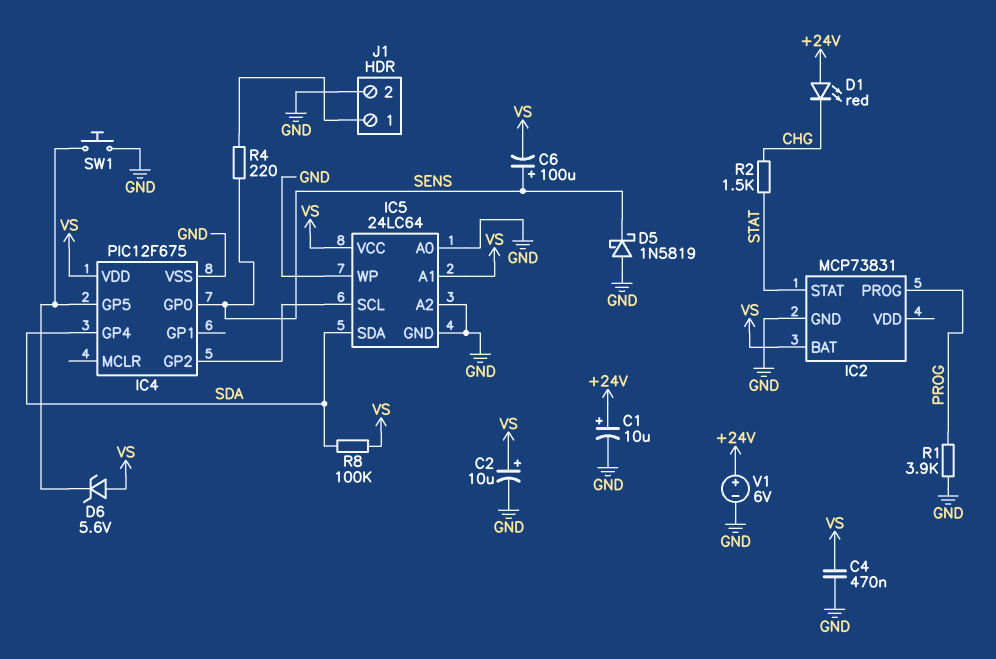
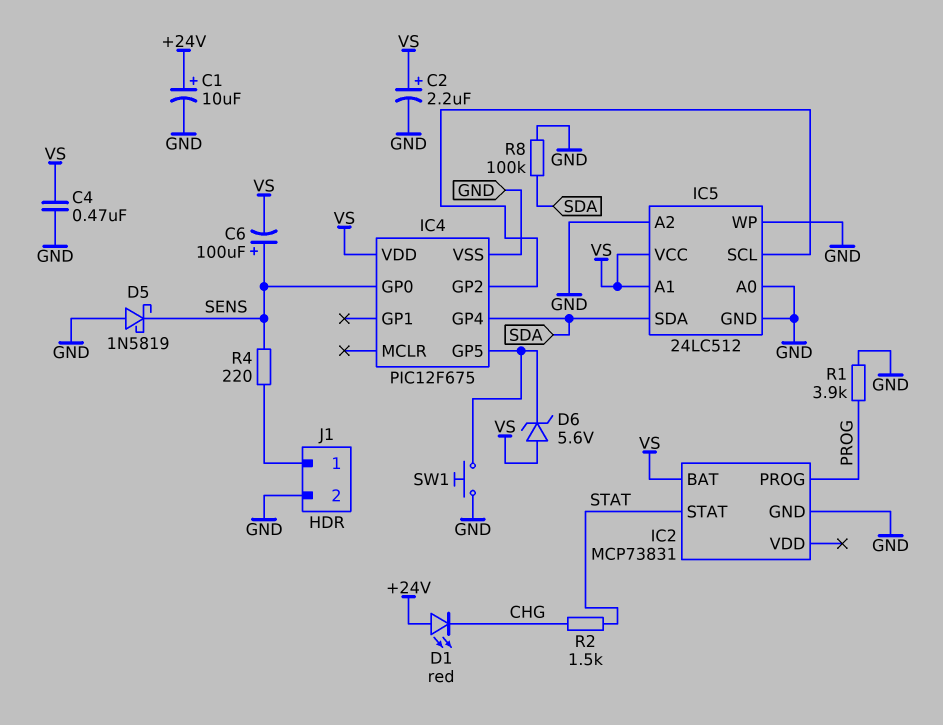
C2: 10uF (plus VS, minus GND) -> 2.2uF (plus VS, minus GND)
IC5: 24LC64 -> 24LC512
R8: 100k (SDA, VS) -> 100k (GND, SDA)
V1: 6V (plus +24V, minus GND) -> none

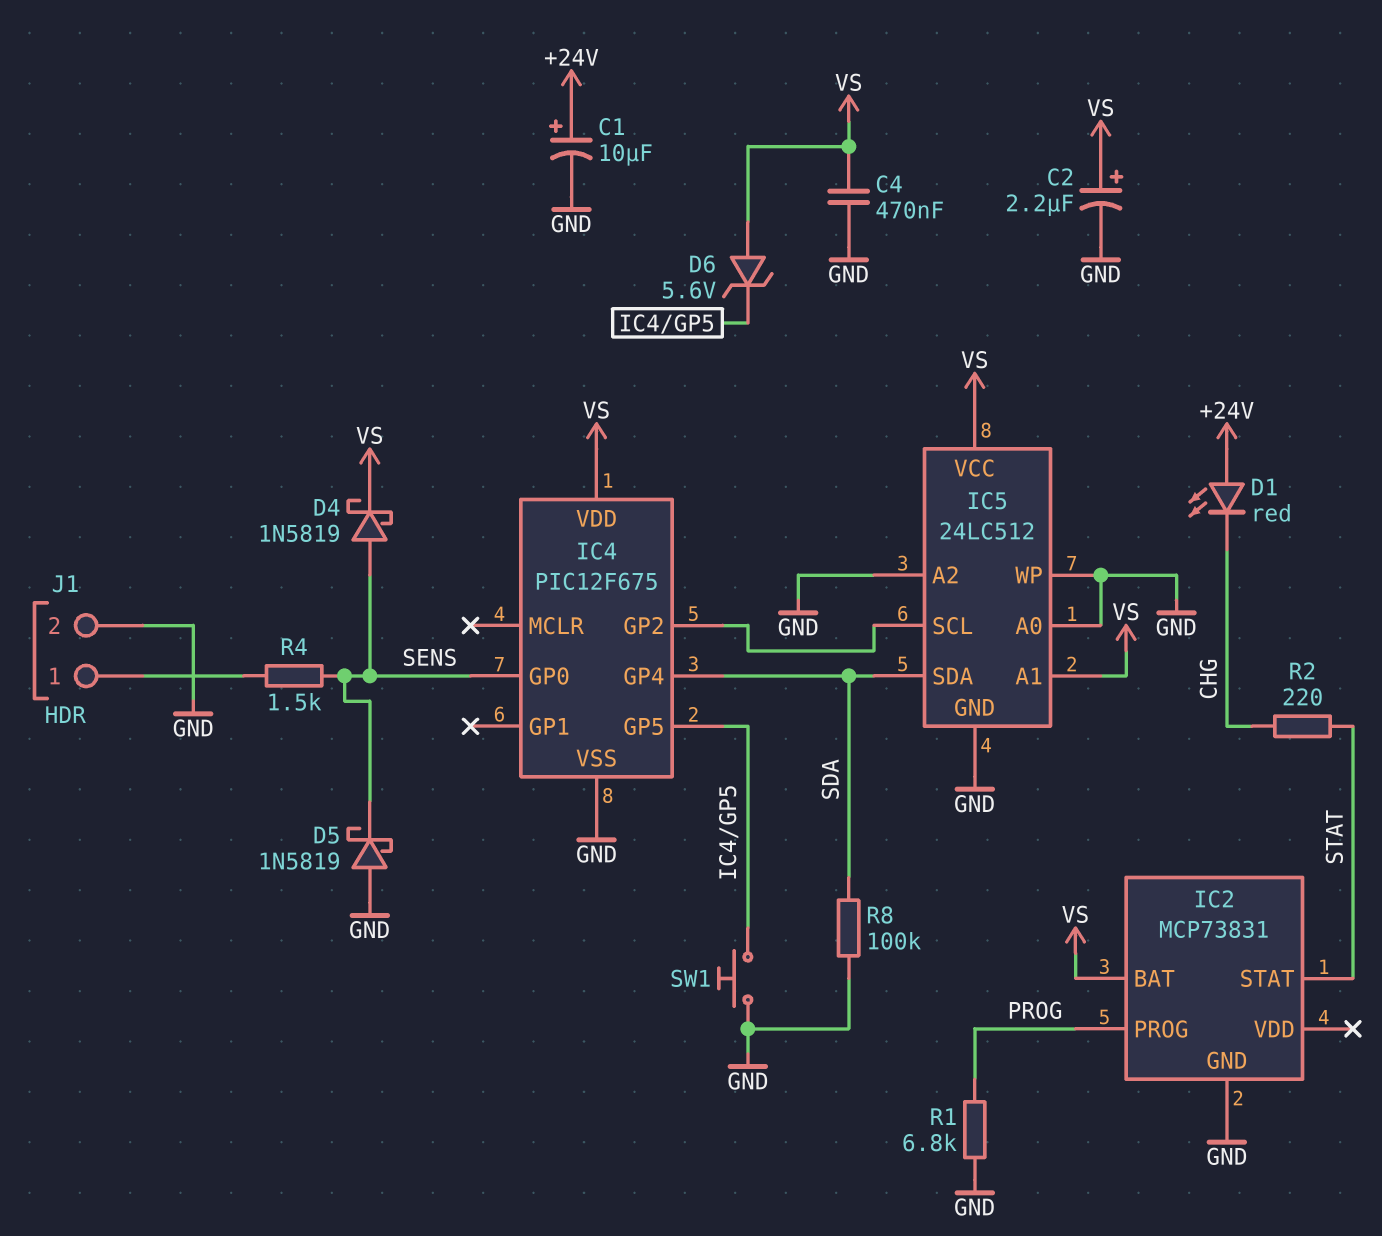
C6: 100uF (plus SENS, minus VS) -> none
D4: none -> schottky 1N5819 (A SENS, K VS)
R1: 3.9k (GND, PROG) -> 6.8k (GND, PROG)
R2: 1.5k (CHG, STAT) -> 220 (CHG, STAT)
R4: 220 (J1/1, SENS) -> 1.5k (J1/1, SENS)

